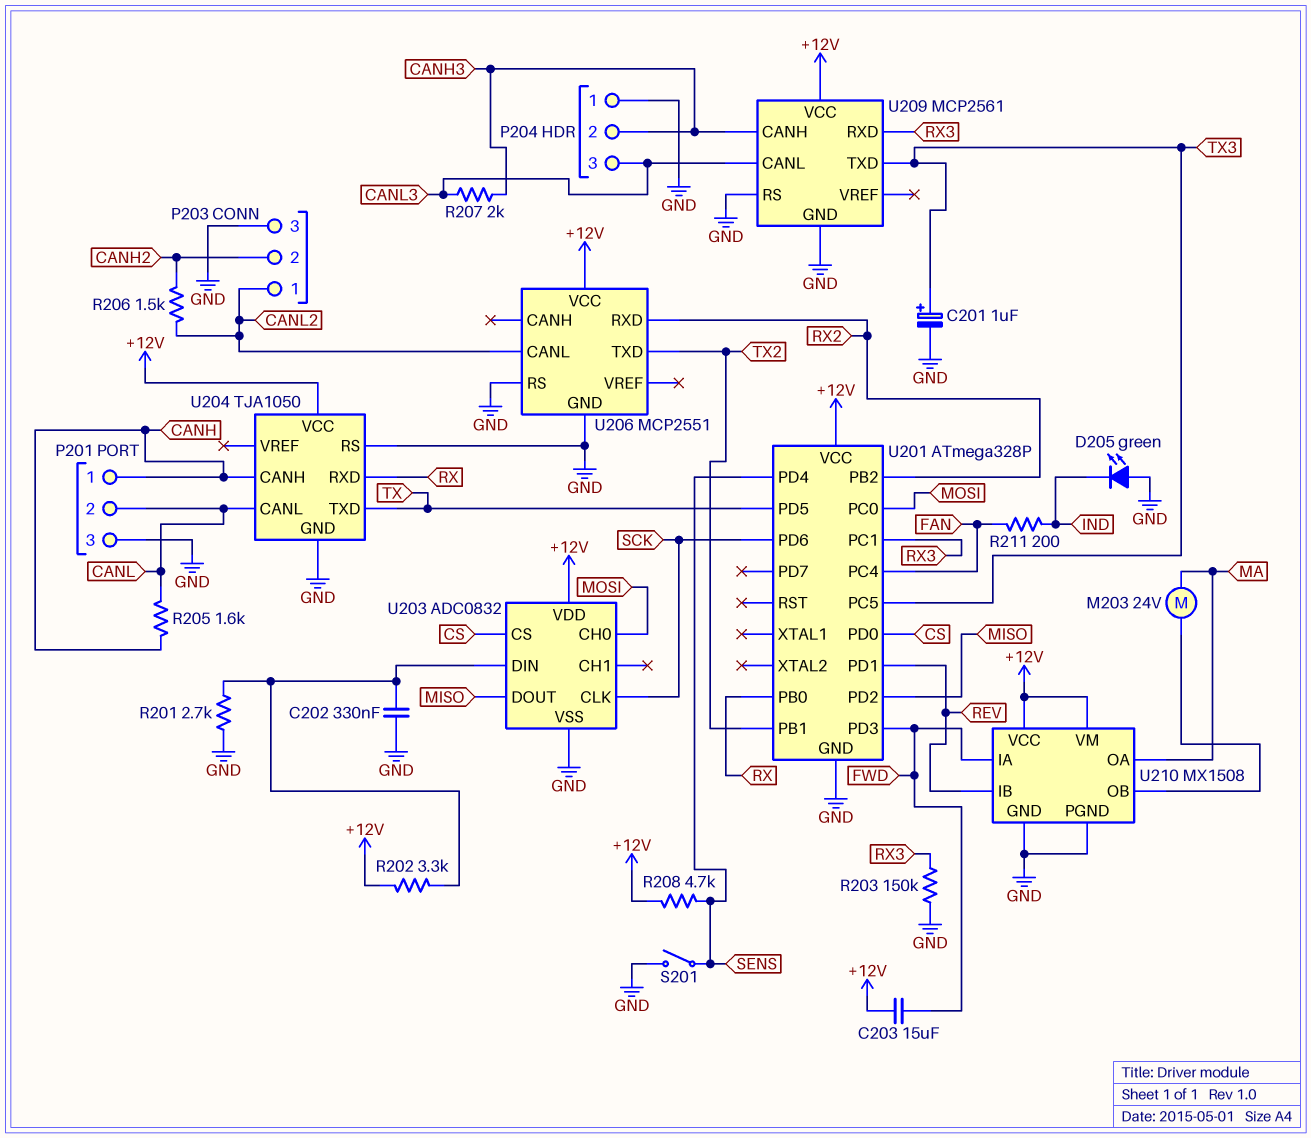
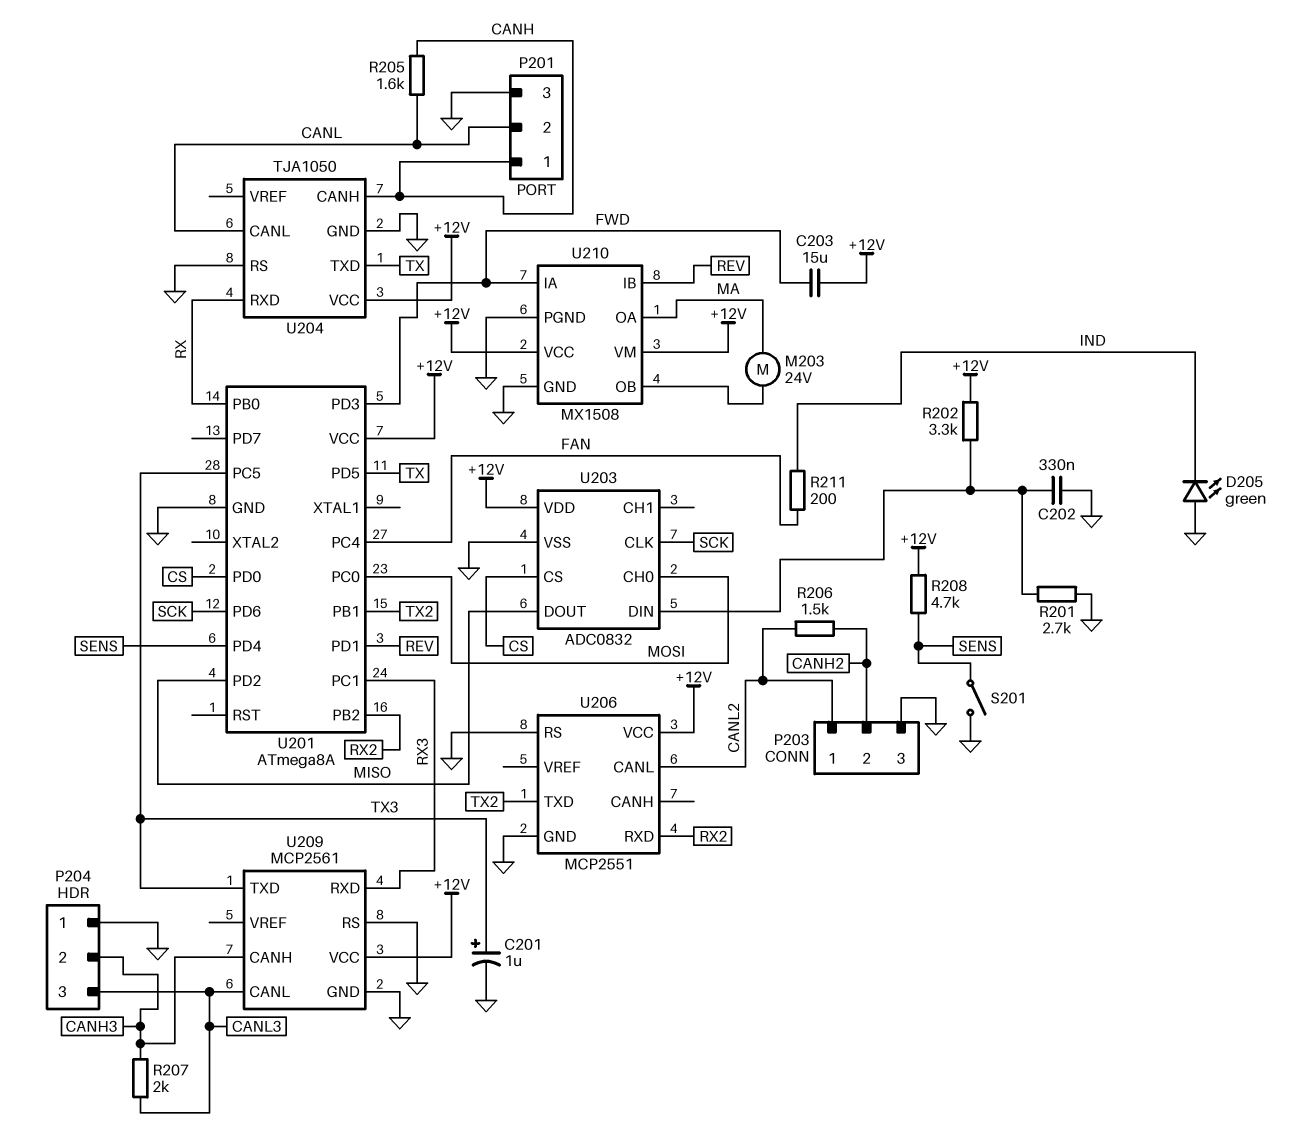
R203: 150k (GND, RX3) -> none
U201: ATmega328P -> ATmega8A

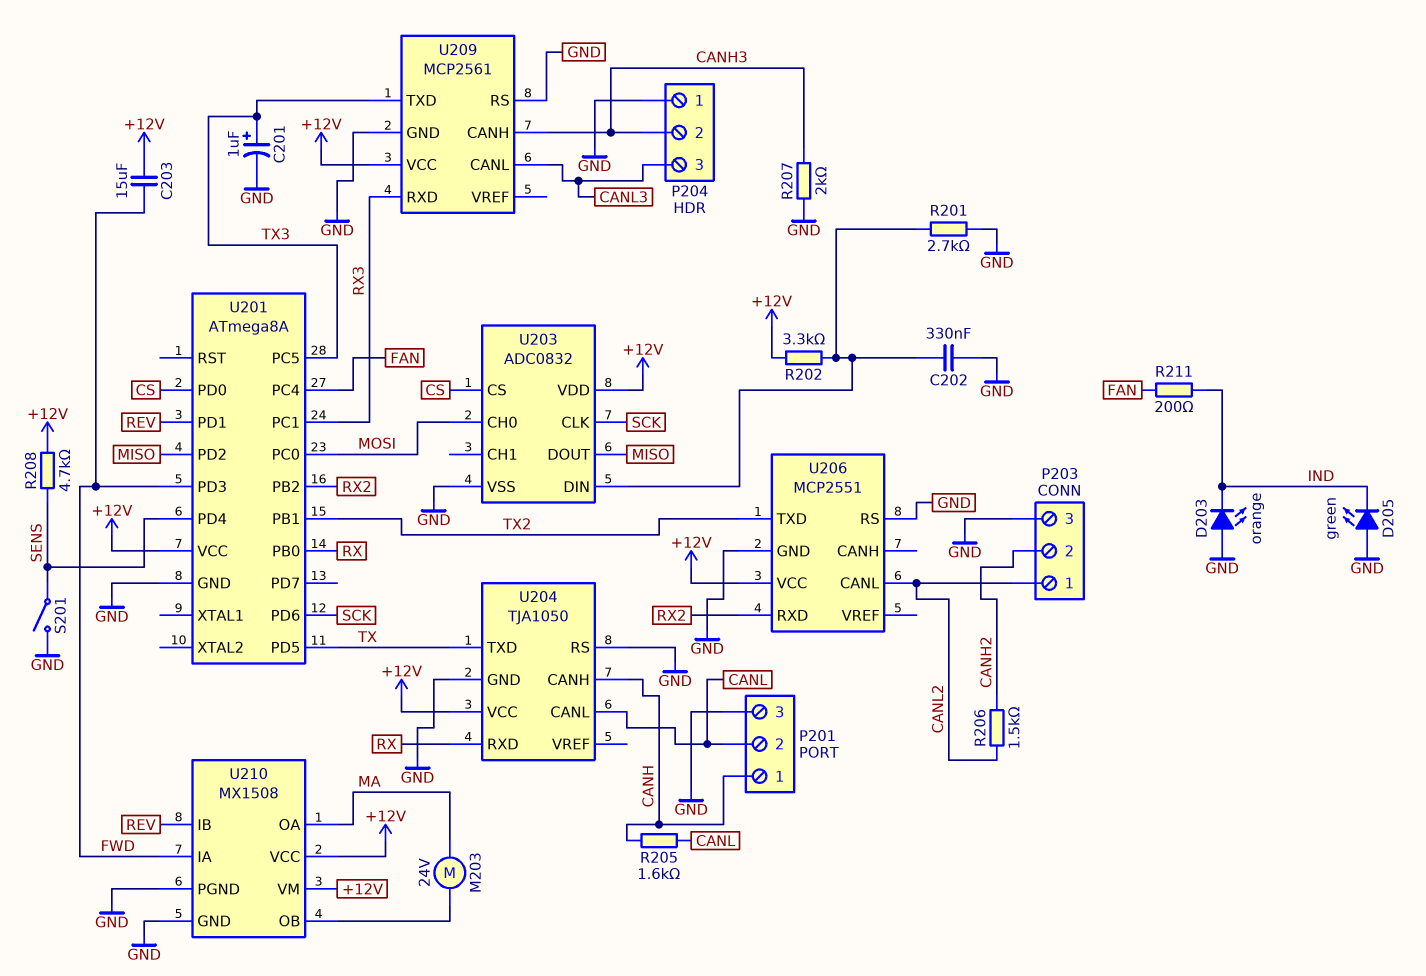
D203: none -> LED orange (A GND, K IND)
R207: 2k (CANH3, CANL3) -> 2k (CANH3, GND)

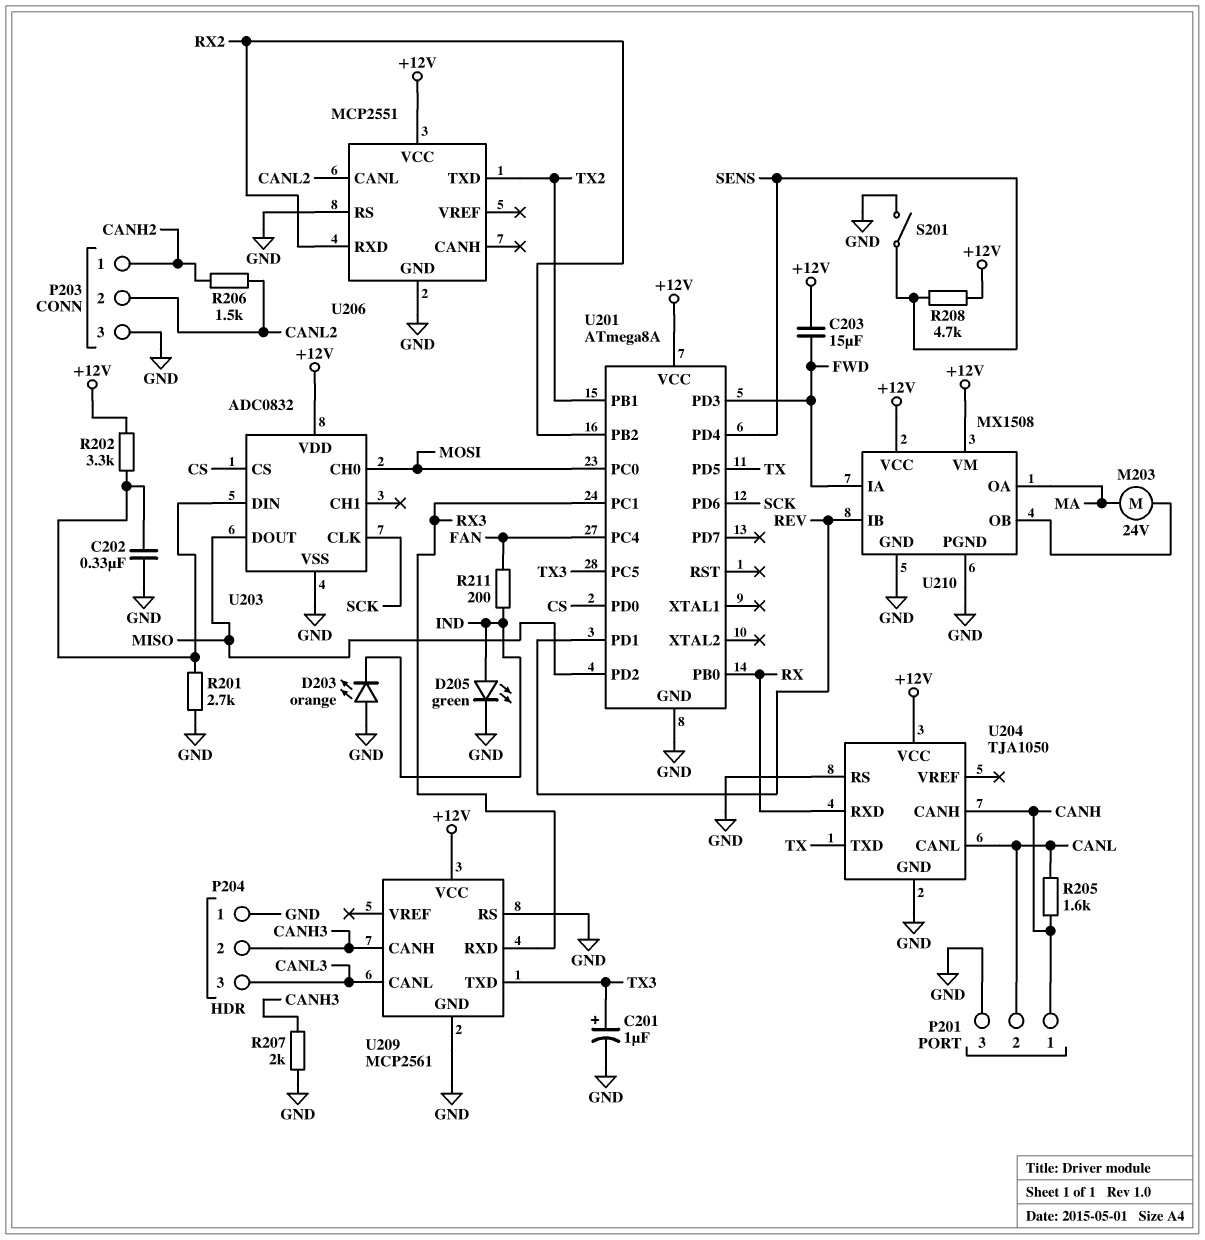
D205: LED green (A GND, K IND) -> LED green (A IND, K GND)
P203 pin 1: CANL2 -> CANH2
P203 pin 2: CANH2 -> CANL2

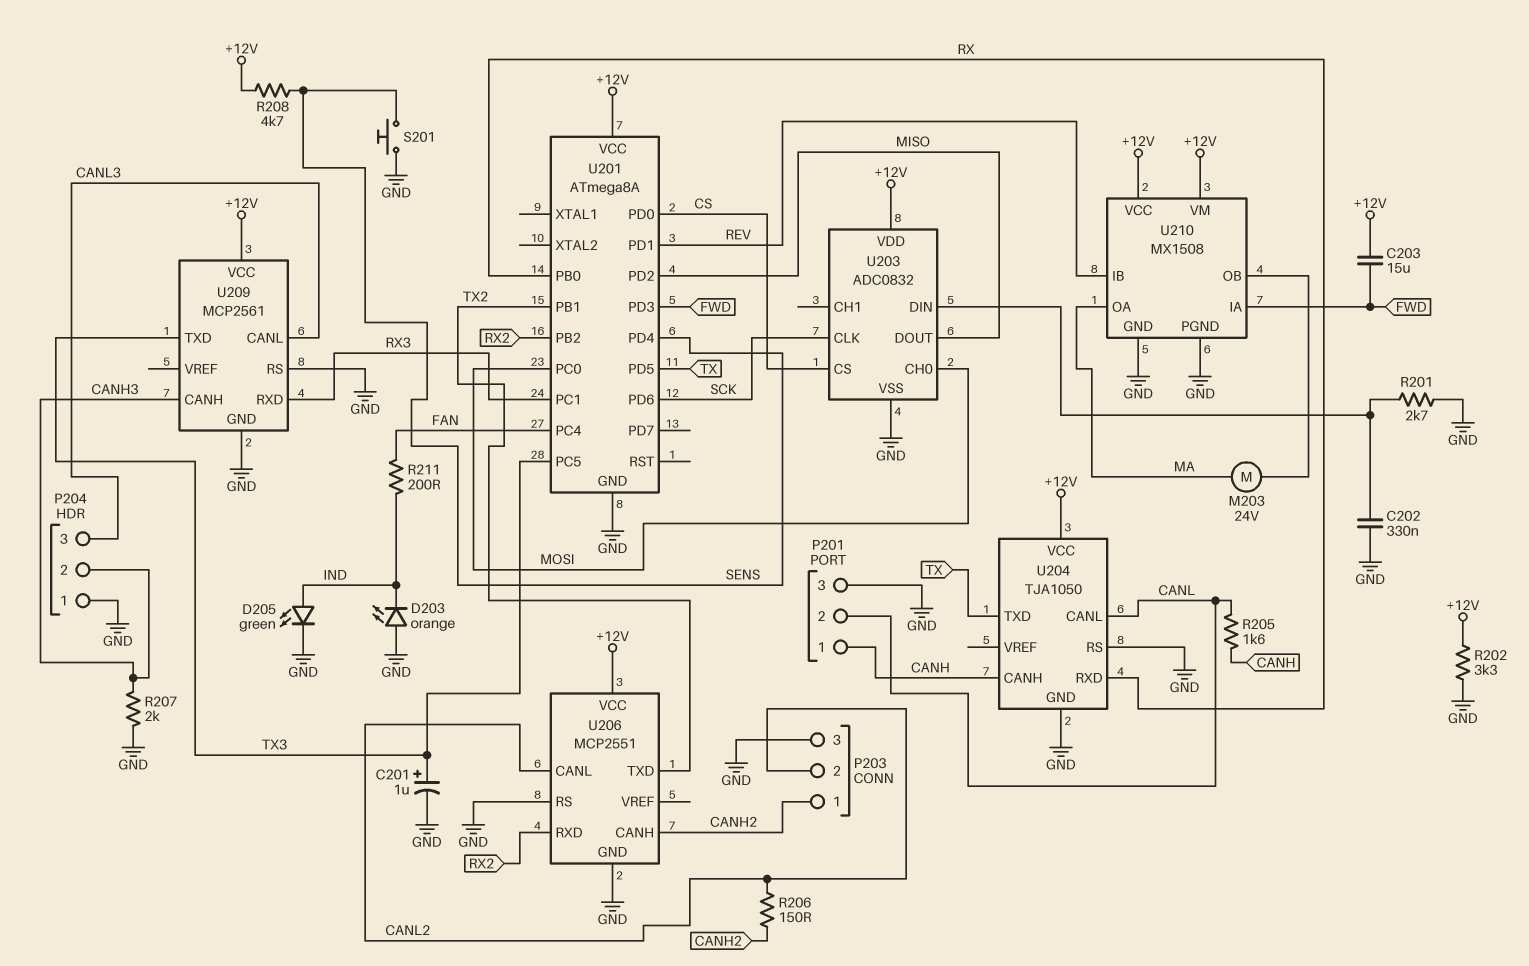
R202: 3.3k (+12V, U203/DIN) -> 3.3k (+12V, GND)
R206: 1.5k (CANH2, CANL2) -> 150 (CANH2, CANL2)
S201: switch (GND, SENS) -> button (GND, SENS)
U206 pin CANH: none -> CANH2

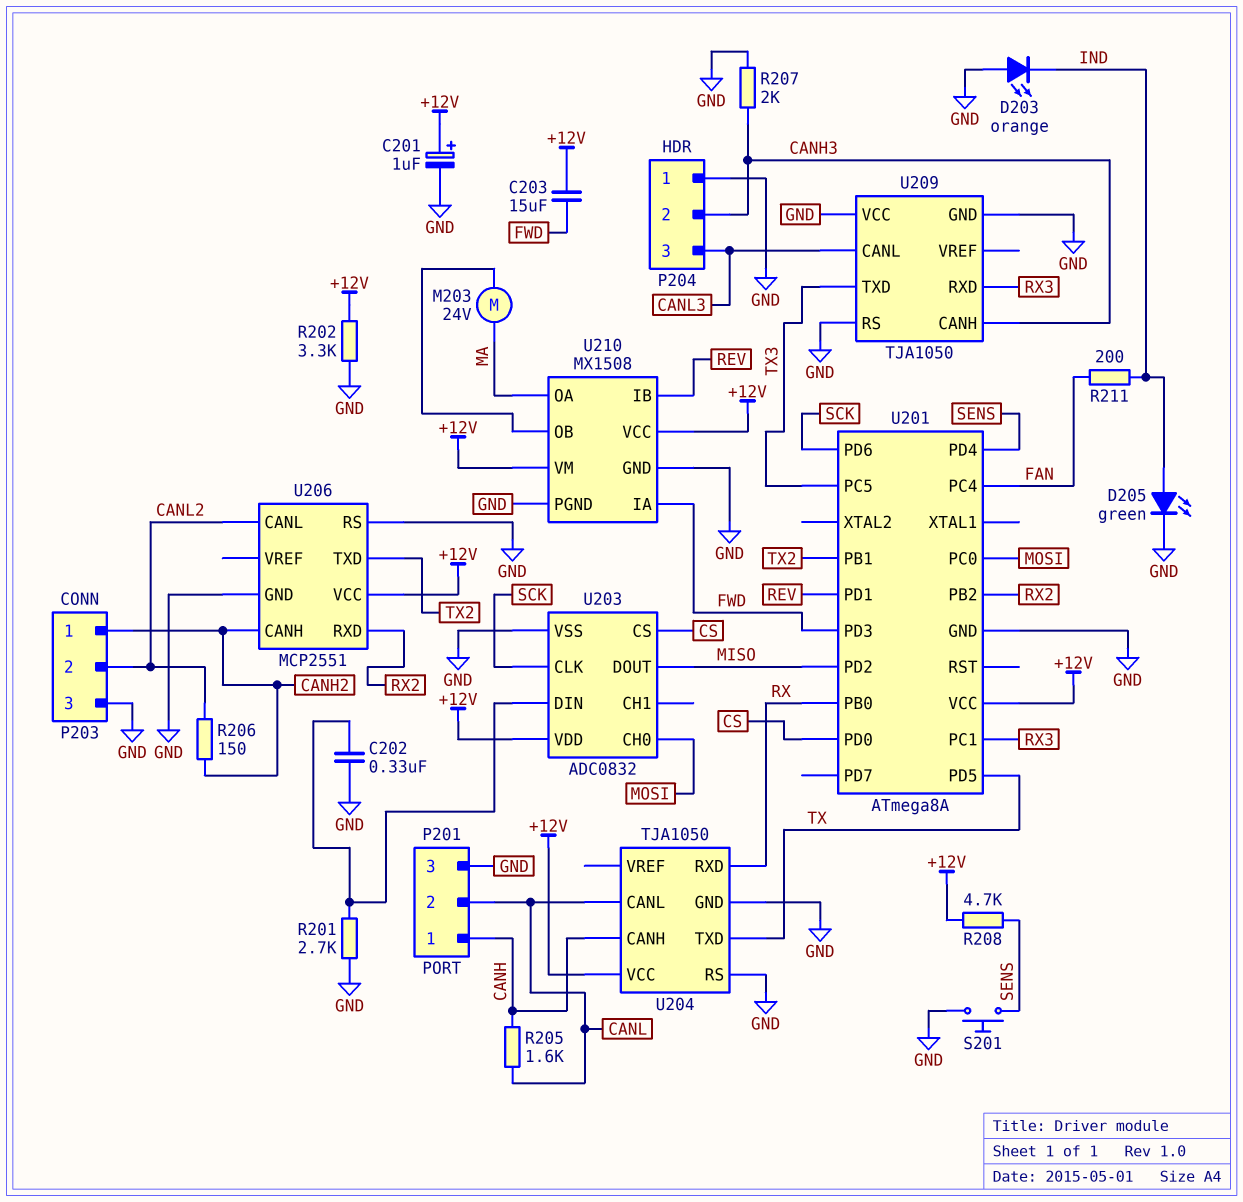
C201: 1uF (plus TX3, minus GND) -> 1uF (plus +12V, minus GND)
U209: MCP2561 -> TJA1050
U209 pin VCC: +12V -> GND

